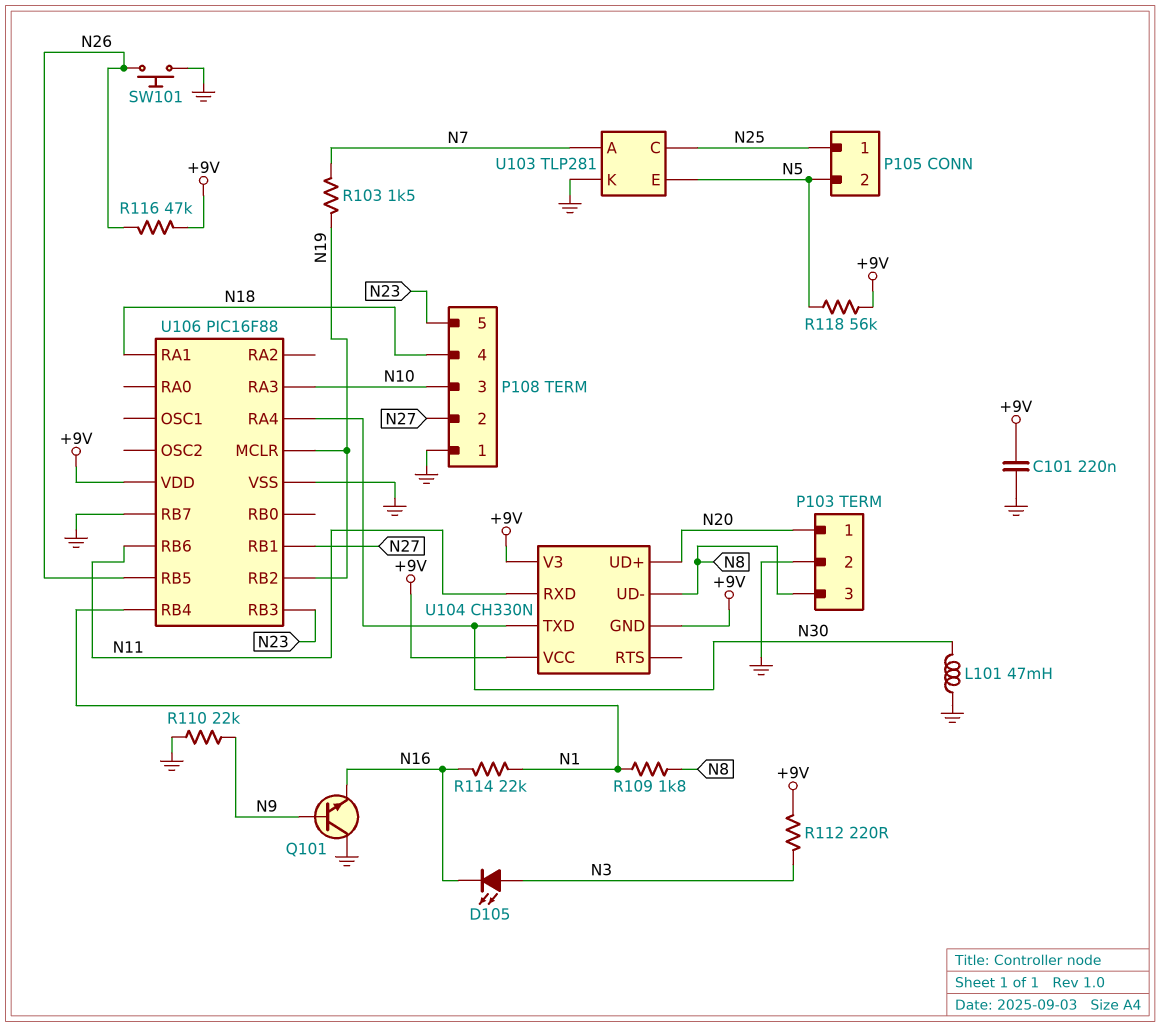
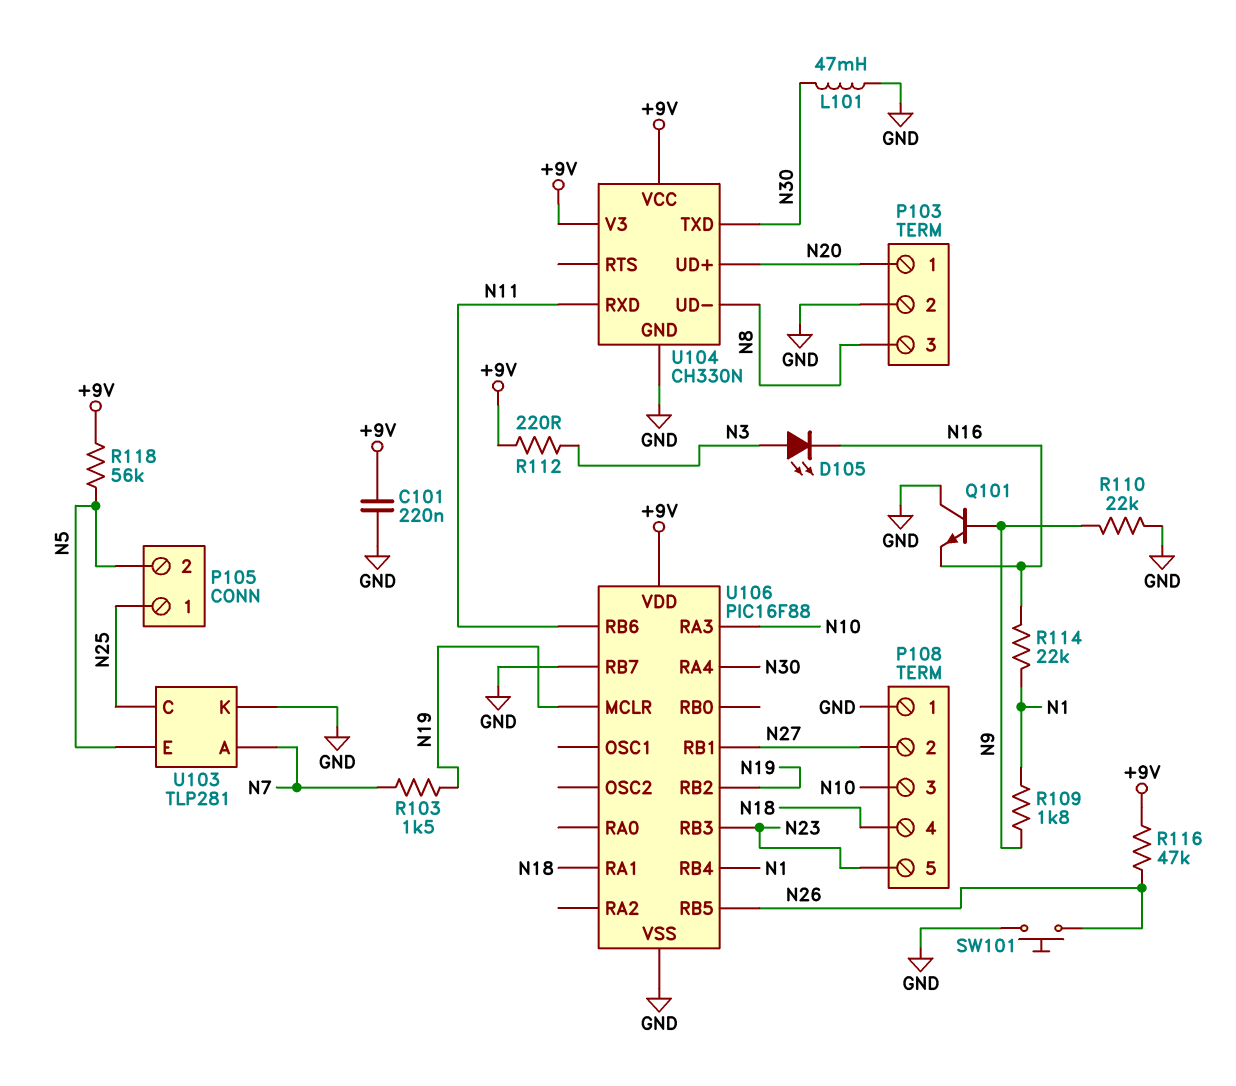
R109: 1.8k (N1, N8) -> 1.8k (N1, N9)
U104 pin GND: +9V -> GND

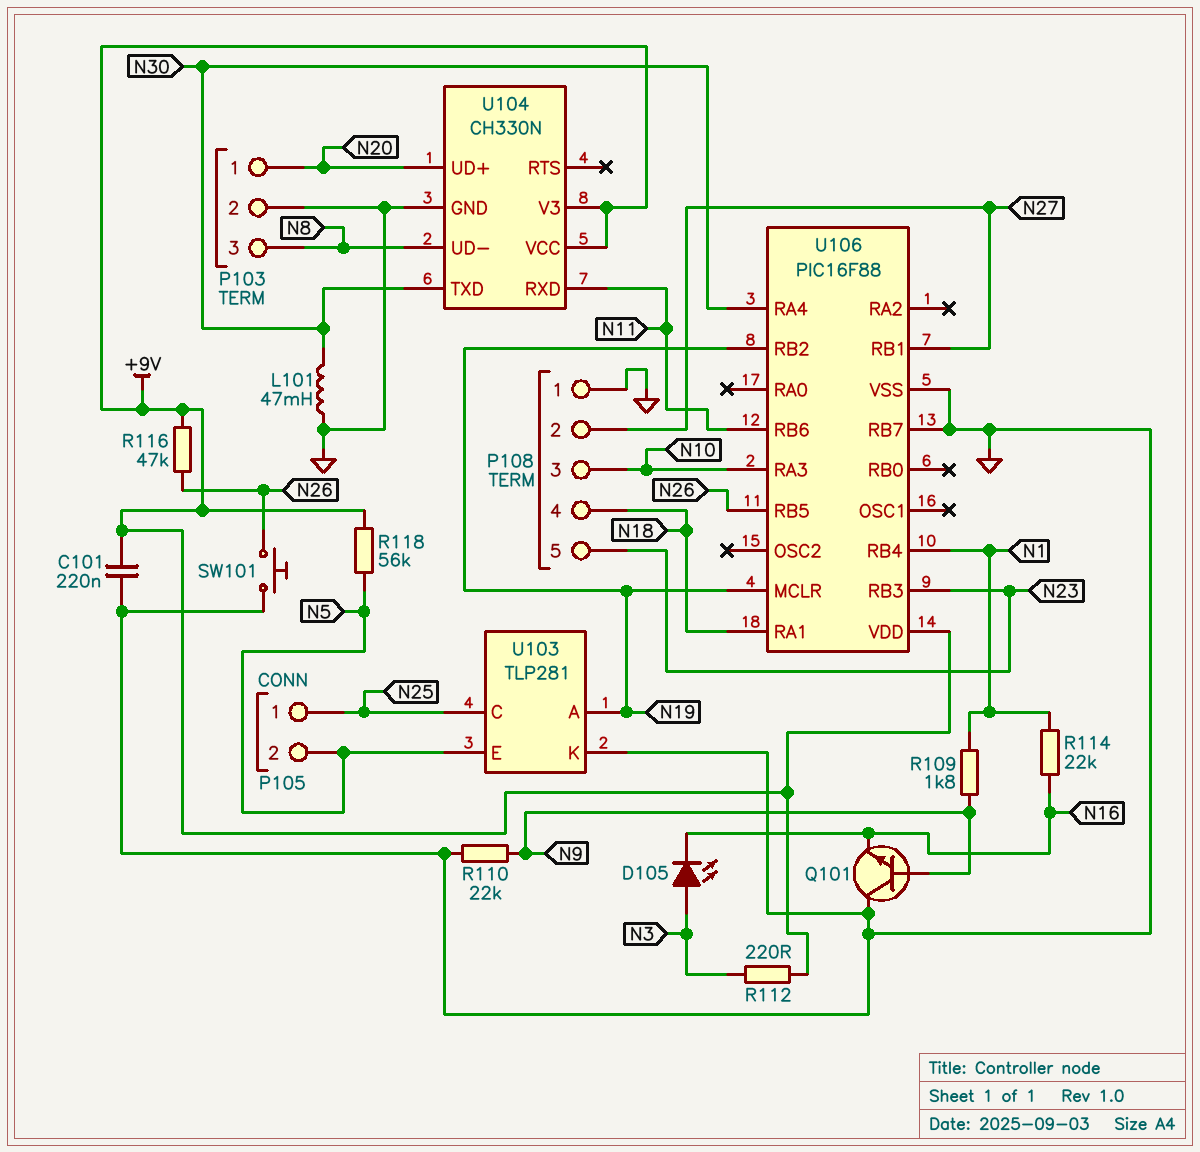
R103: 1.5k (N7, N19) -> none
U103 pin A: N7 -> N19

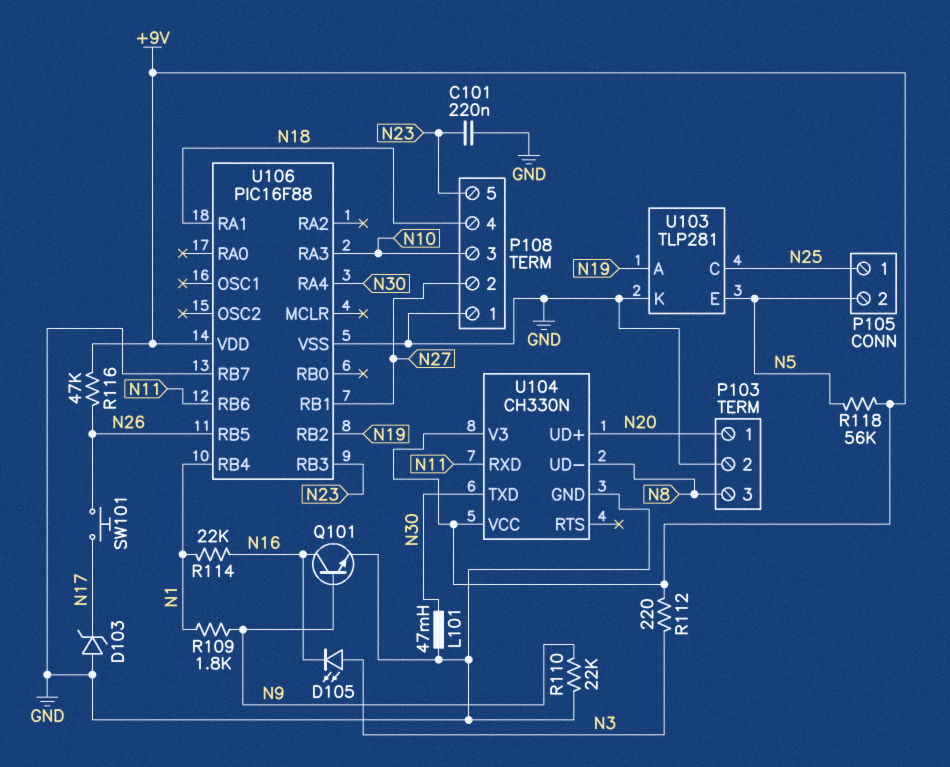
C101: 220nF (+9V, GND) -> 220nF (GND, N23)
D103: none -> zener (A GND, K N17)
Q101: NPN (B N9, C GND, E N16) -> NPN (B N9, C N16, E GND)
SW101: button (GND, N26) -> button (N17, N26)
U106 pin MCLR: N19 -> none

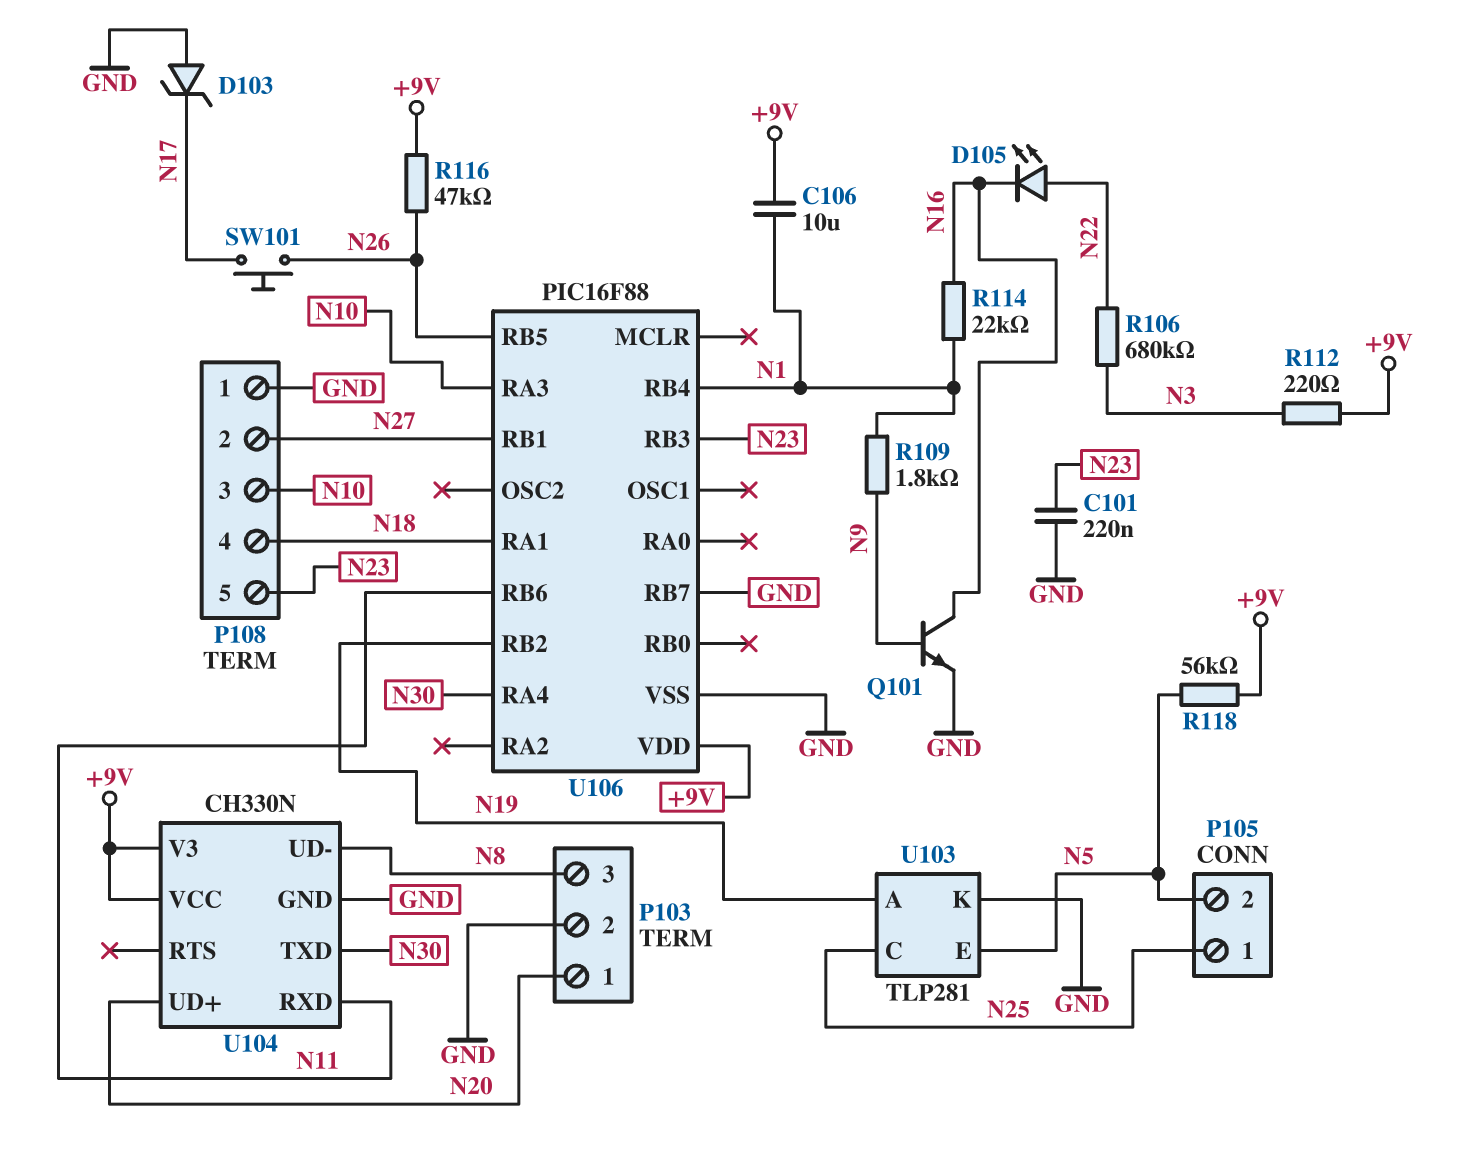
C106: none -> 10uF (+9V, N1)
D105: LED (A N3, K N16) -> LED (A N22, K N16)
L101: 47mH (GND, N30) -> none
R106: none -> 680k (N3, N22)
R110: 22k (GND, N9) -> none

